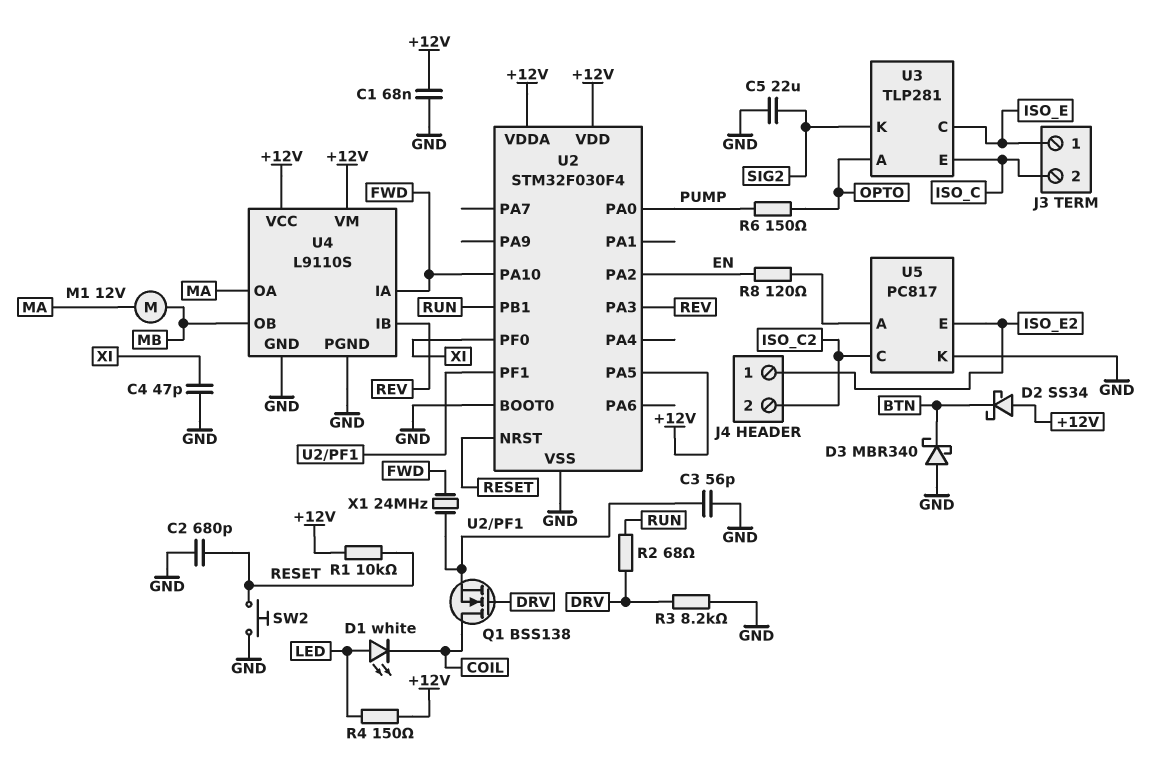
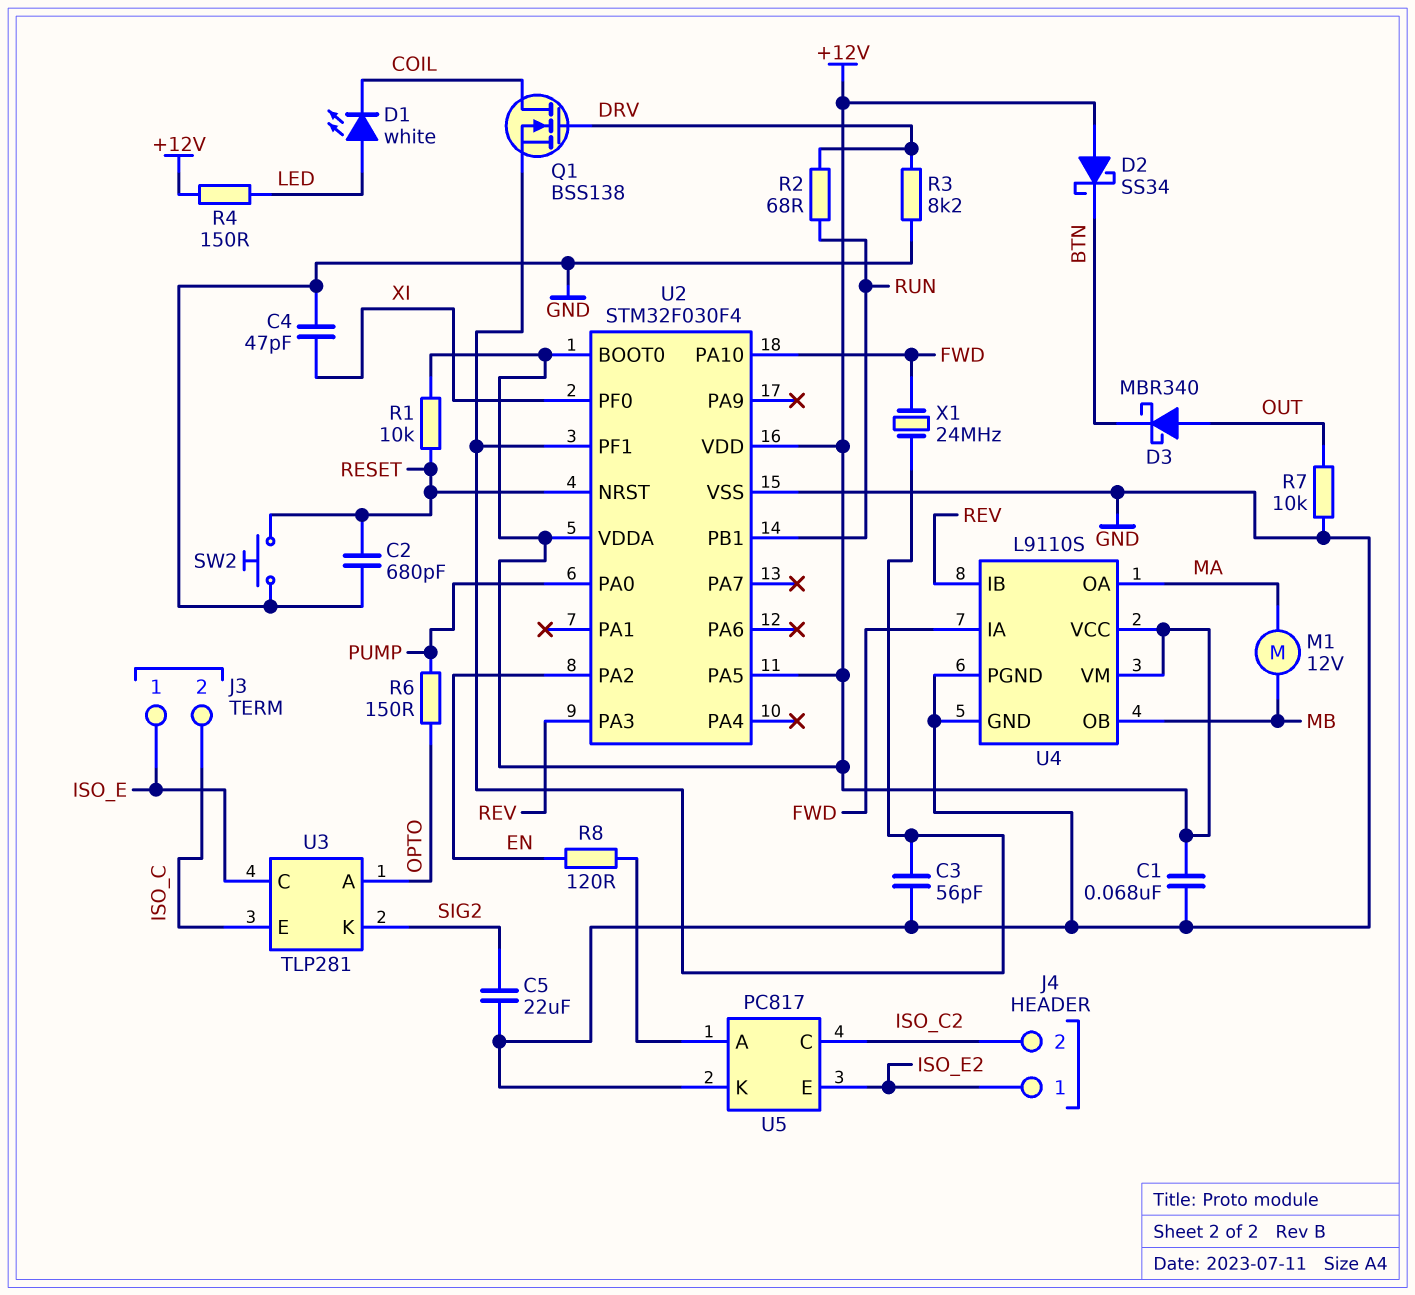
D3: schottky MBR340 (A GND, K BTN) -> schottky MBR340 (A OUT, K BTN)
R7: none -> 10k (GND, OUT)
U2 pin BOOT0: GND -> +12V

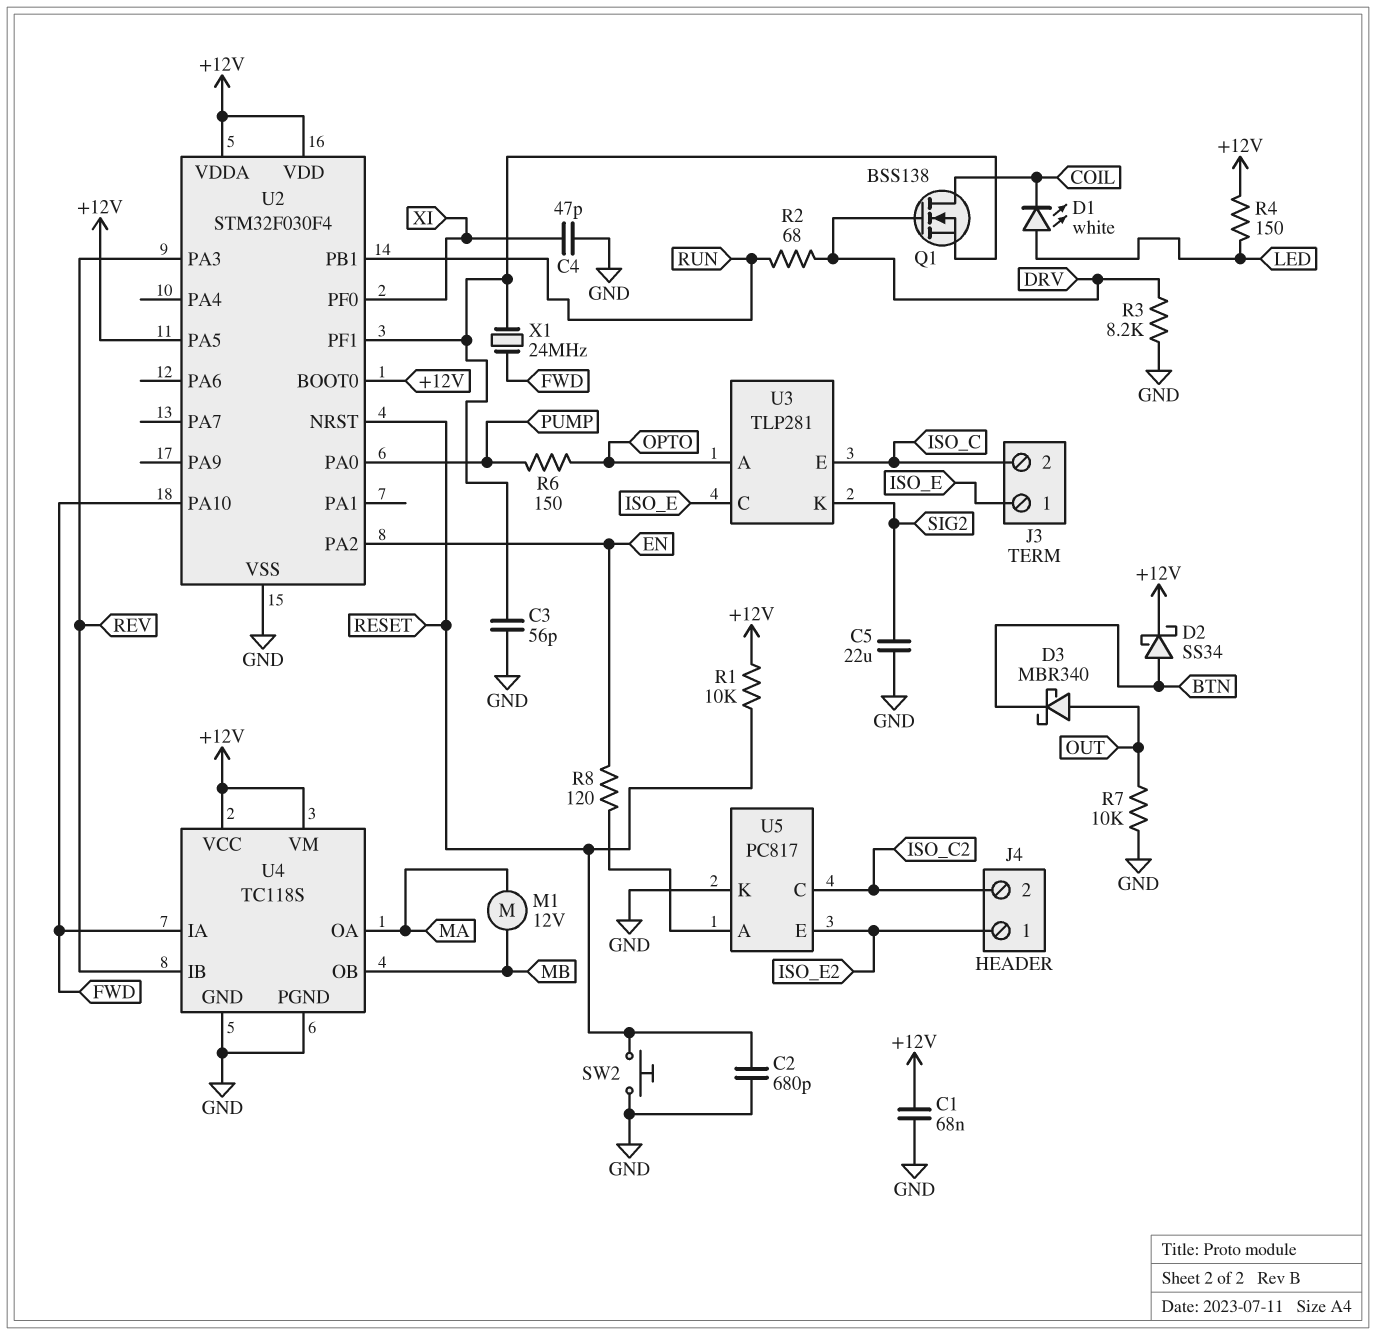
D2: schottky SS34 (A +12V, K BTN) -> schottky SS34 (A BTN, K +12V)
U4: L9110S -> TC118S

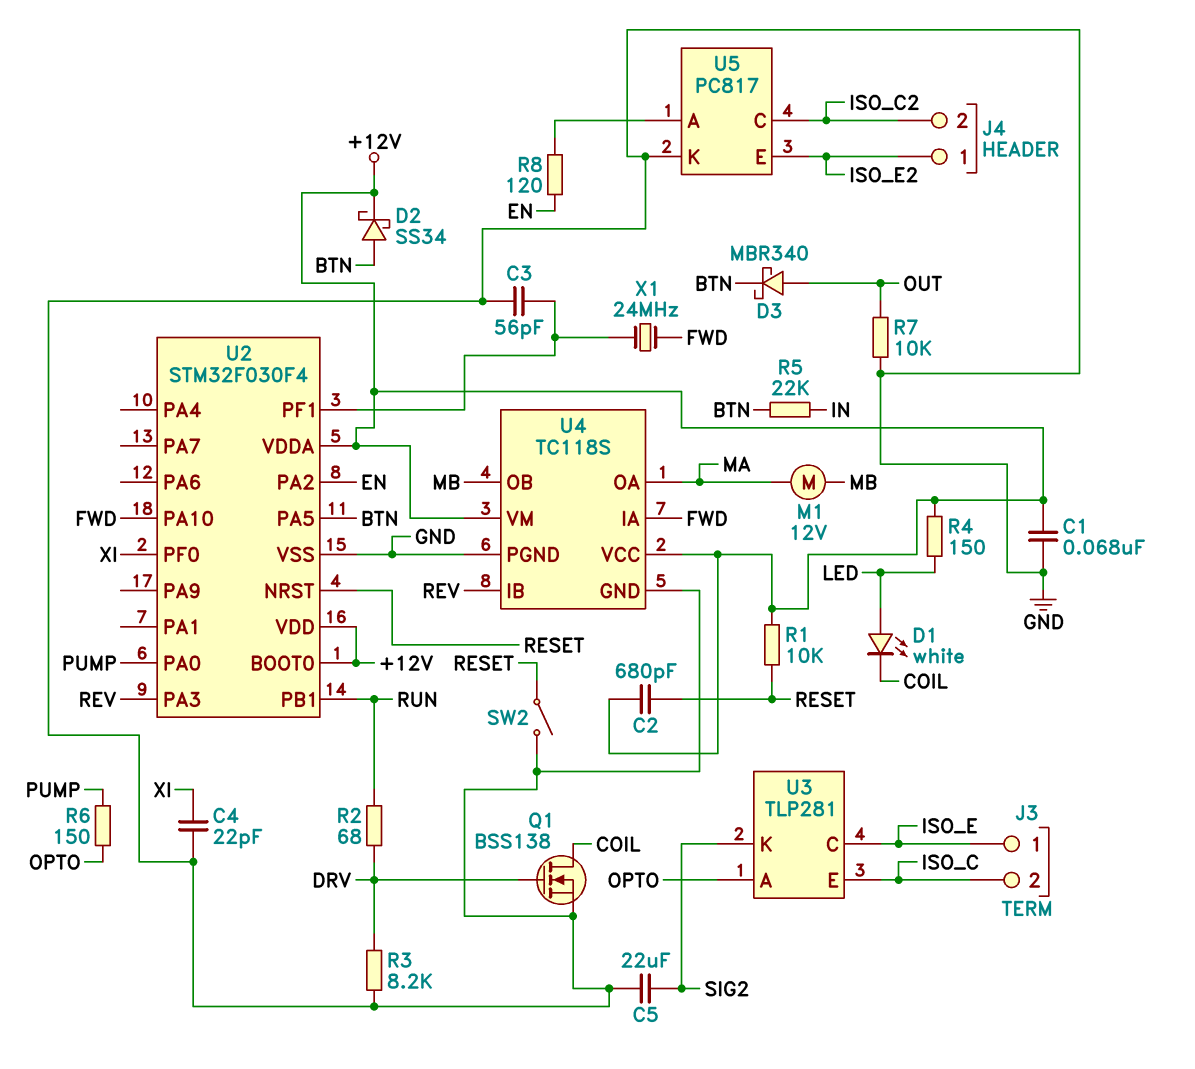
C2: 680pF (GND, RESET) -> 680pF (+12V, RESET)
C4: 47pF (GND, XI) -> 22pF (GND, XI)
Q1: NMOS BSS138 (G DRV, D COIL, S U2/PF1) -> NMOS BSS138 (G DRV, D COIL, S GND)
R5: none -> 22k (BTN, IN)
SW2: button (GND, RESET) -> switch (GND, RESET)
U2 pin PA5: +12V -> BTN

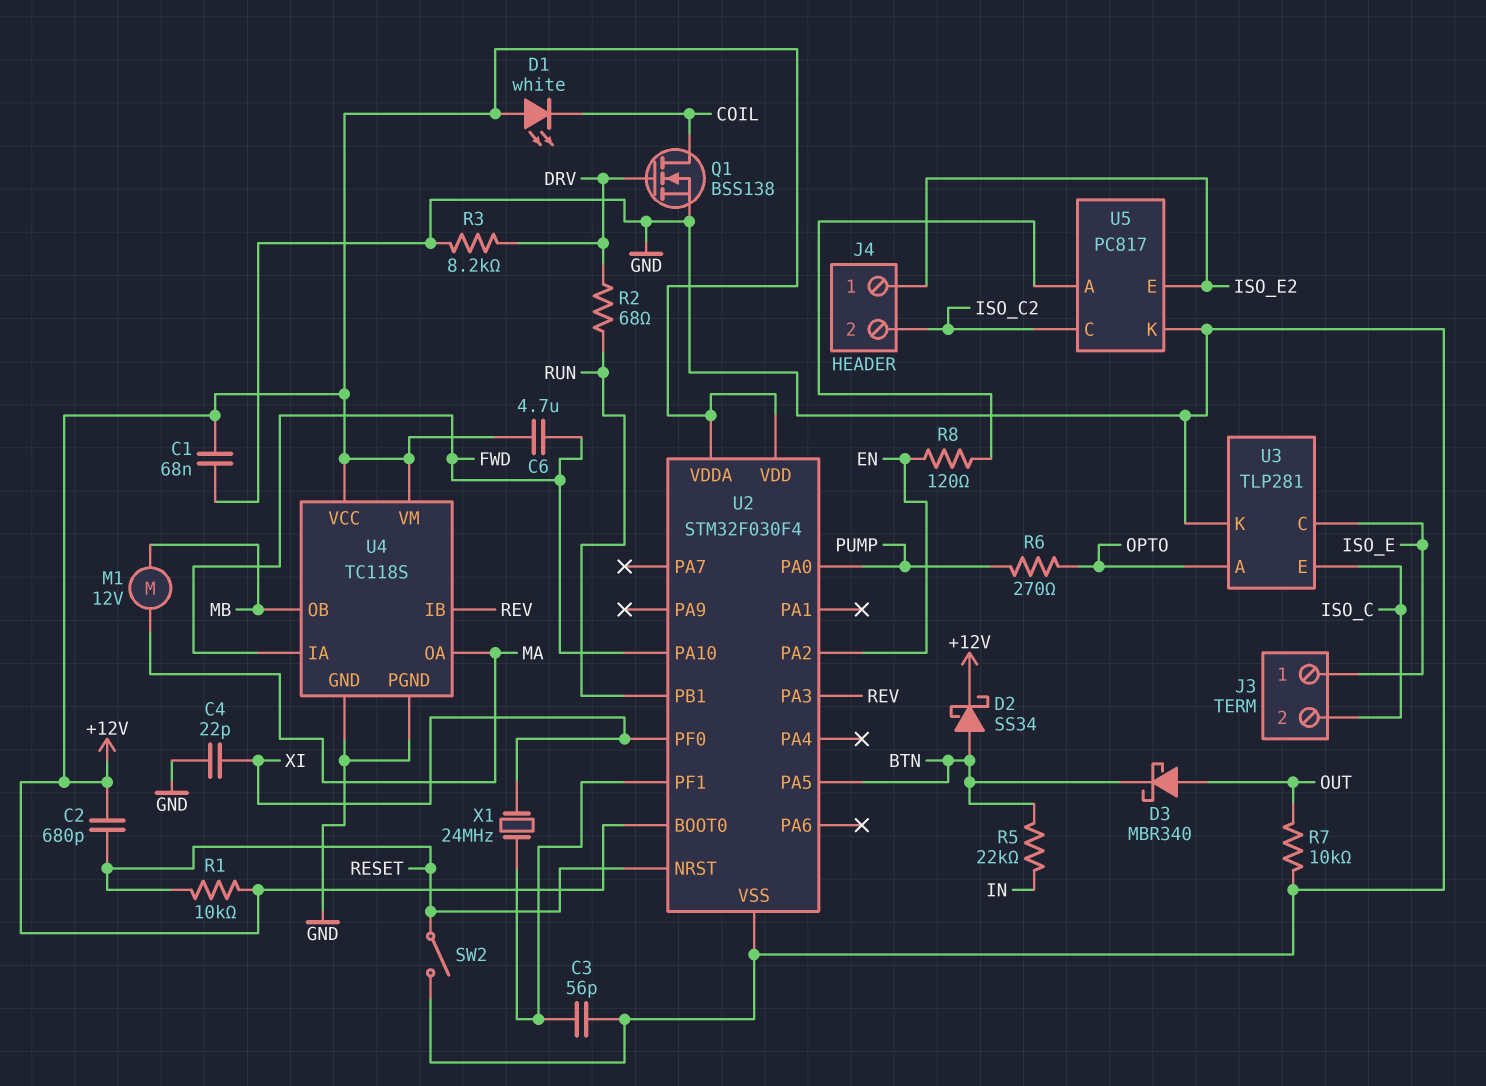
C5: 22uF (GND, SIG2) -> none
C6: none -> 4.7uF (+12V, FWD)
D1: LED white (A LED, K COIL) -> LED white (A +12V, K COIL)
R4: 150 (+12V, LED) -> none
R6: 150 (OPTO, PUMP) -> 270 (OPTO, PUMP)
U3 pin K: SIG2 -> GND
X1: 24MHz (FWD, U2/PF1) -> 24MHz (U2/PF1, XI)

